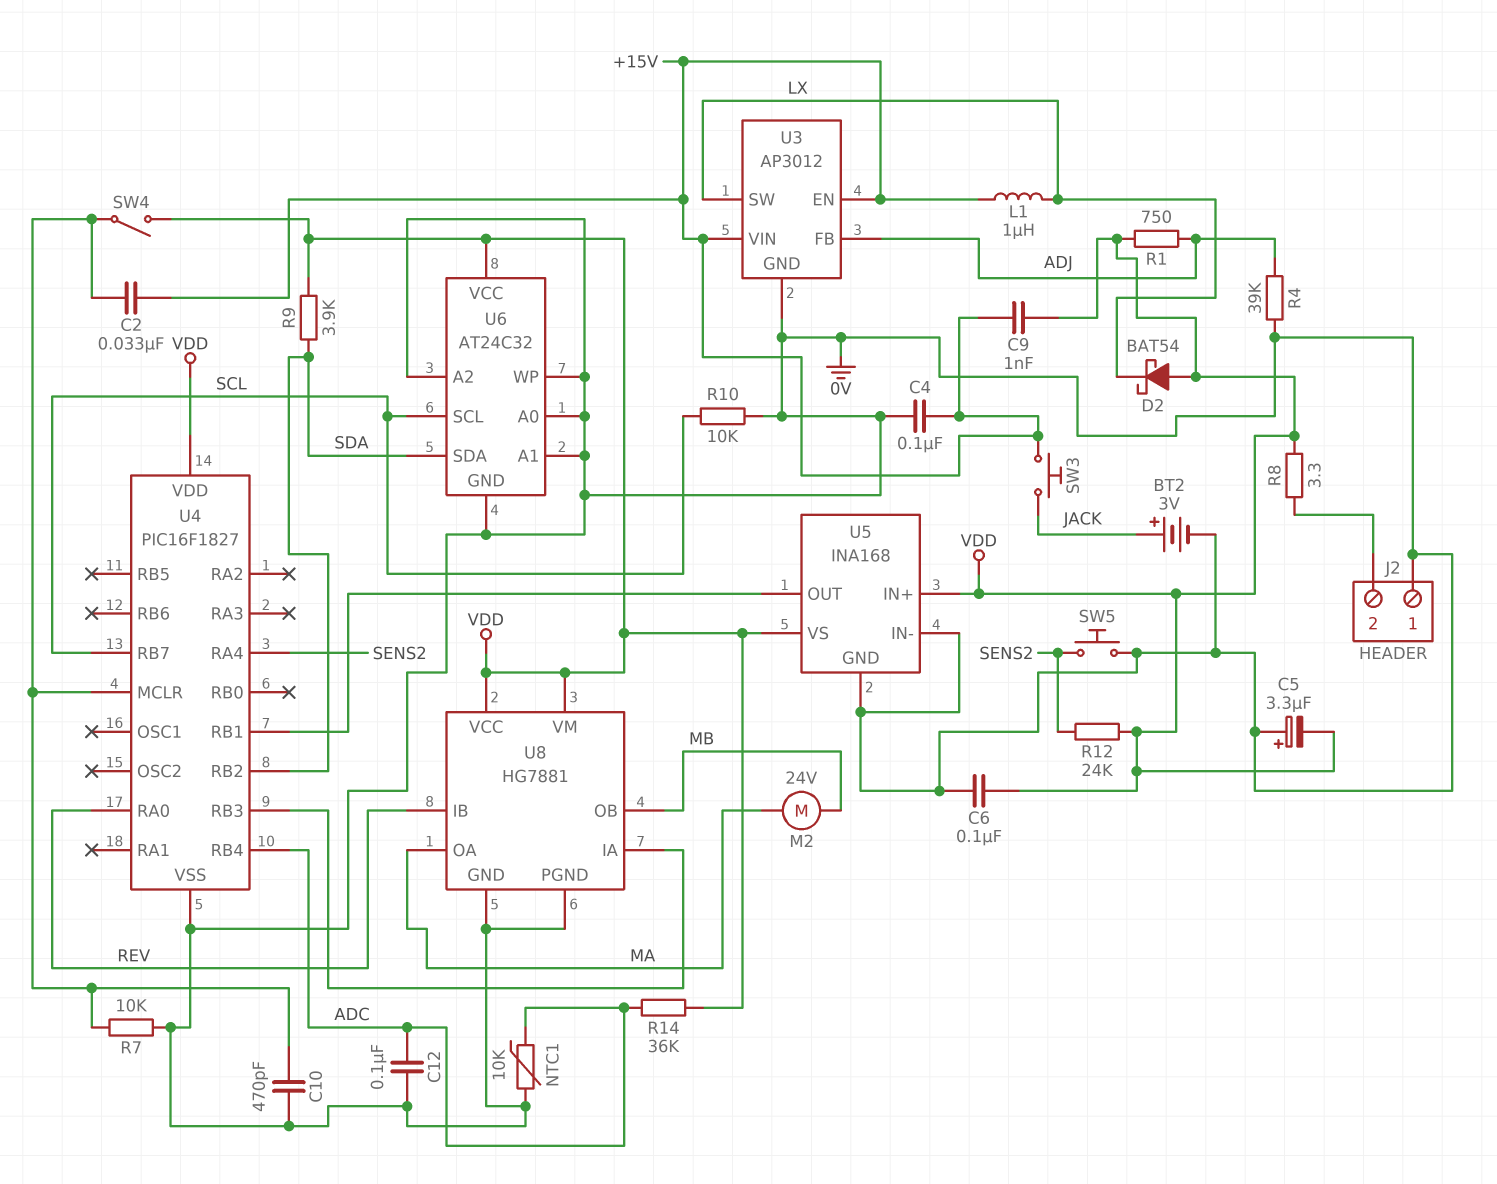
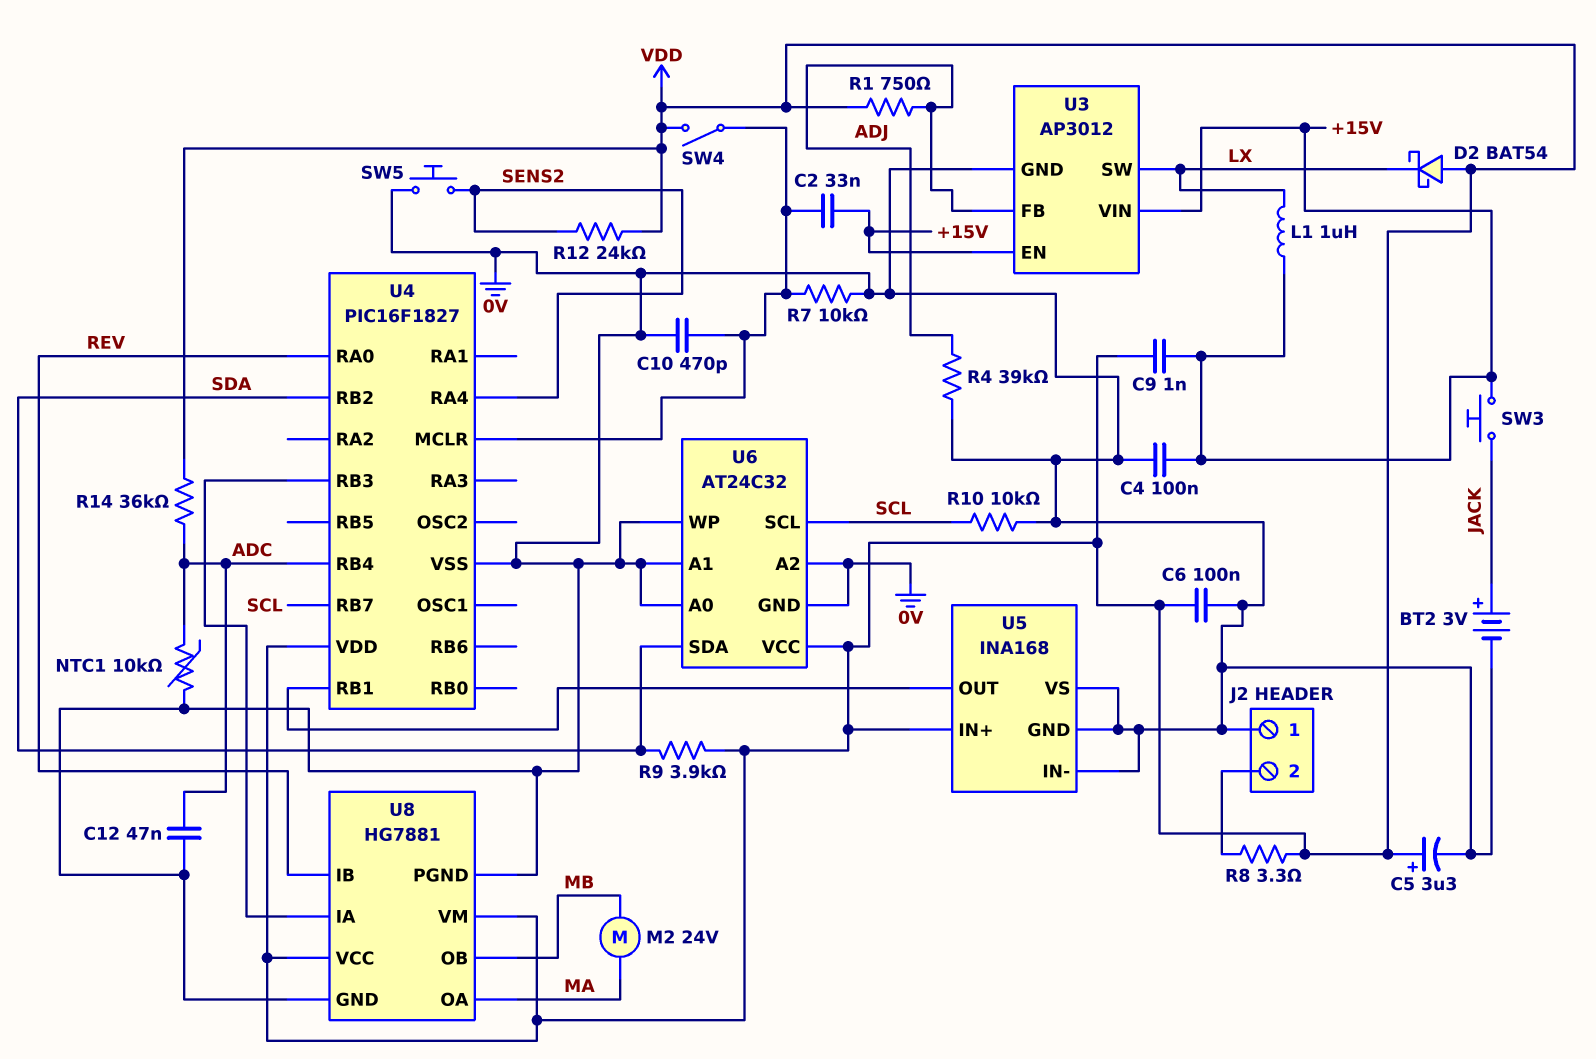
C5: 3.3uF (plus 0V, minus VDD) -> 3.3uF (plus VDD, minus 0V)
C12: 100nF (0V, ADC) -> 47nF (0V, ADC)
U5 pin VS: VDD -> 0V

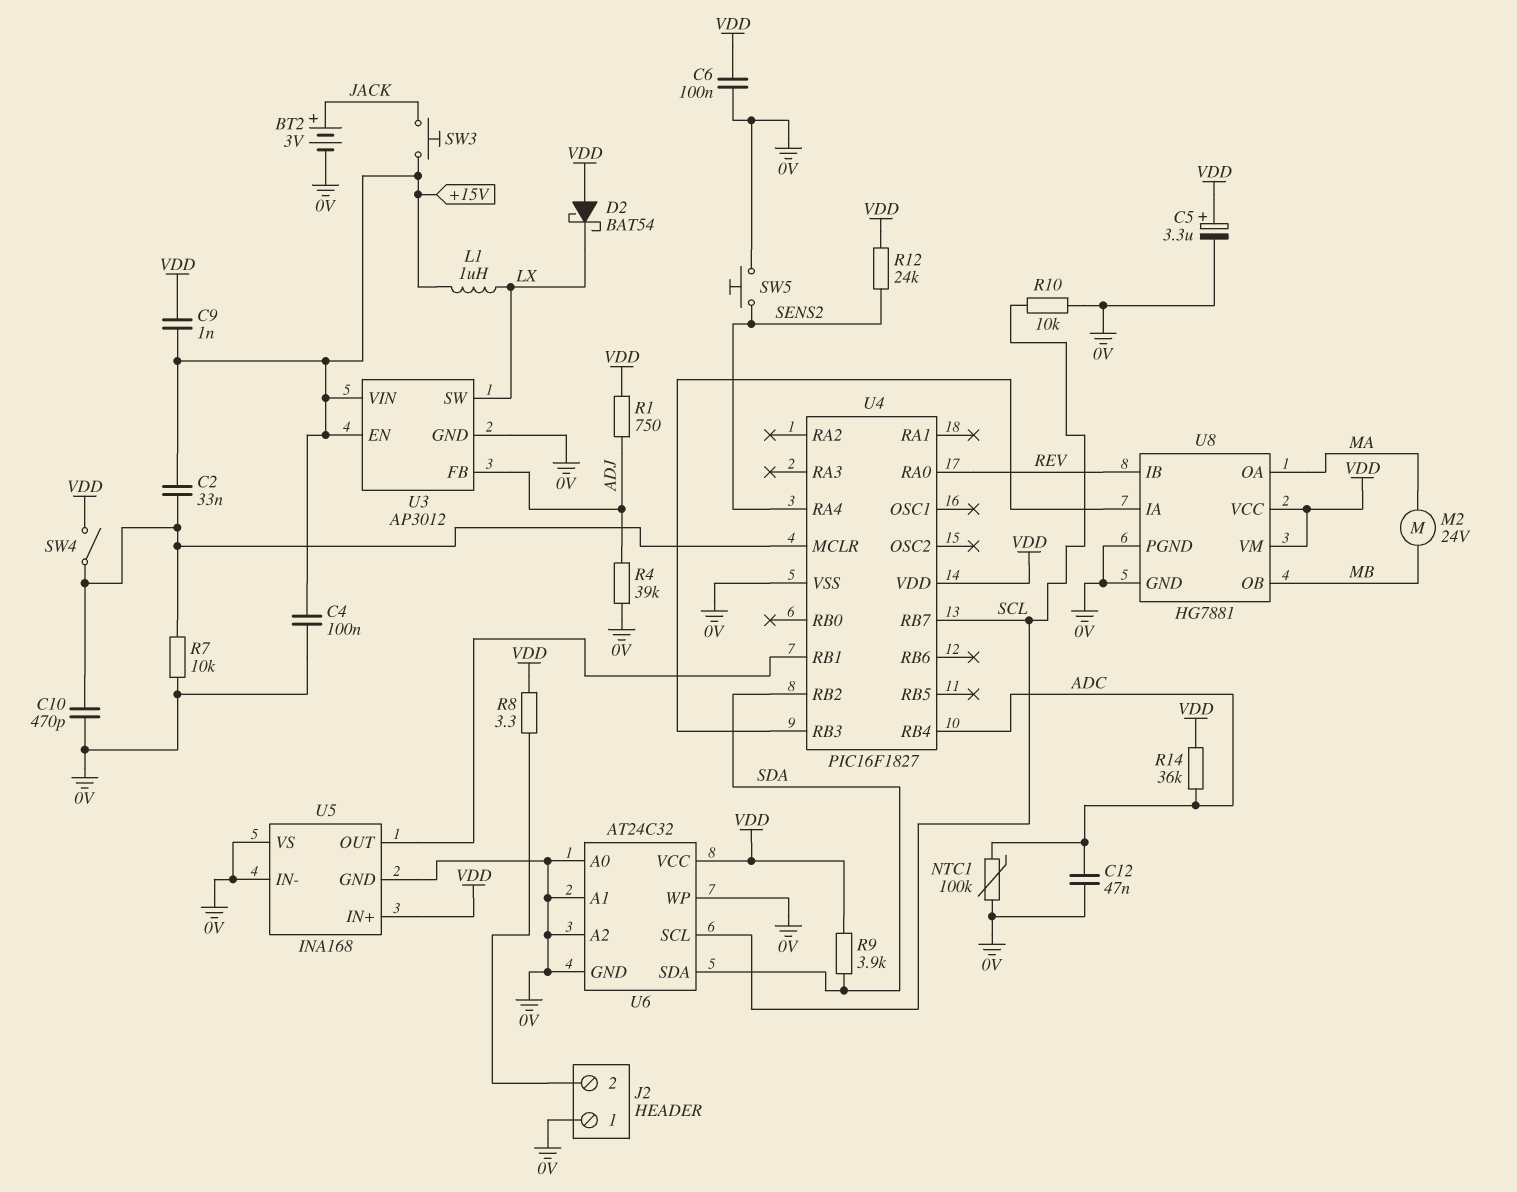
NTC1: 10k (0V, ADC) -> 100k (0V, ADC)

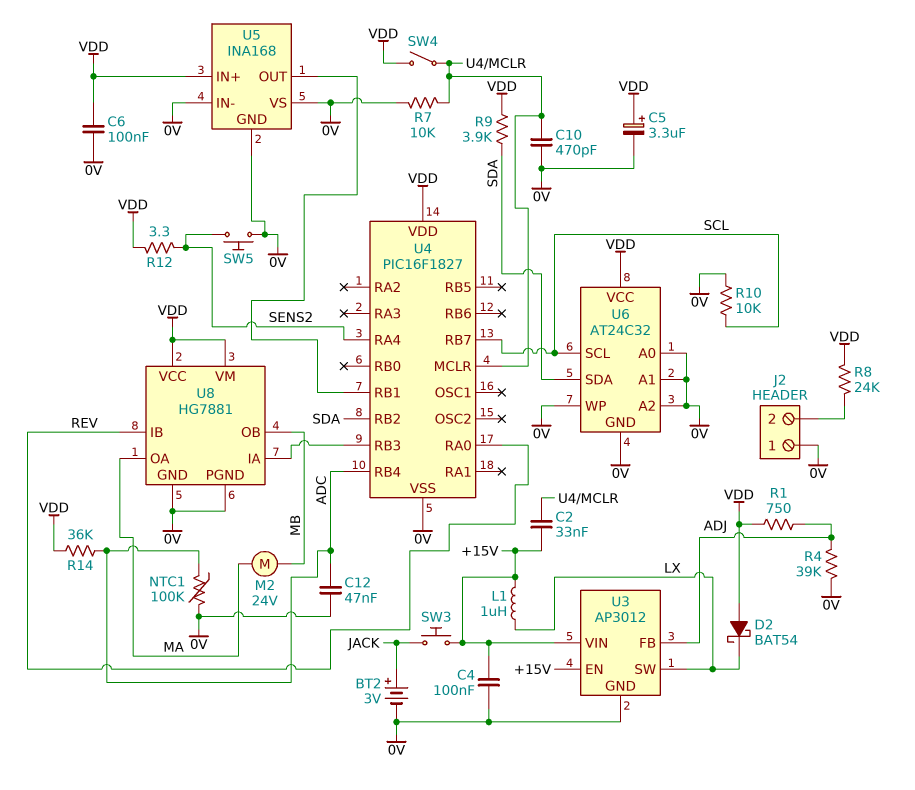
C9: 1nF (+15V, VDD) -> none
R8: 3.3 (J2/2, VDD) -> 24k (J2/2, VDD)
R12: 24k (SENS2, VDD) -> 3.3 (SENS2, VDD)

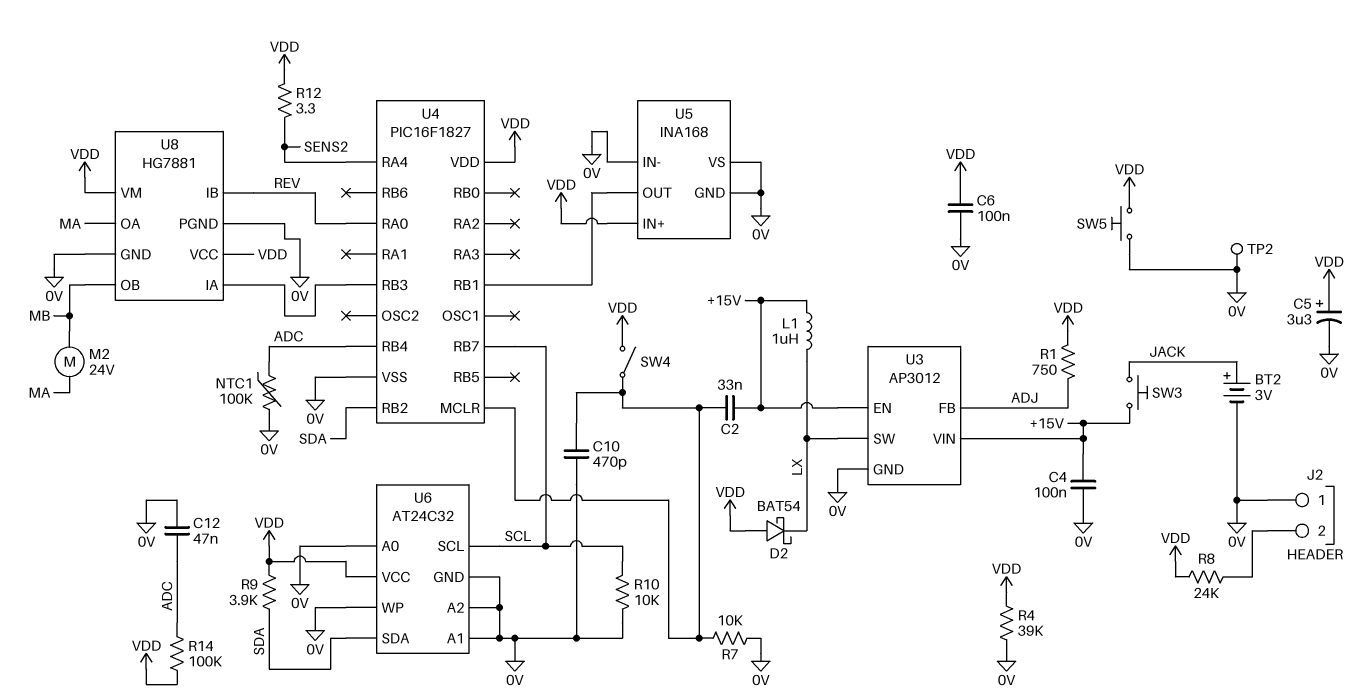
R4: 39k (0V, ADJ) -> 39k (0V, VDD)
R14: 36k (ADC, VDD) -> 100k (ADC, VDD)
SW5: button (0V, SENS2) -> button (0V, VDD)
TP2: none -> test point (0V)

